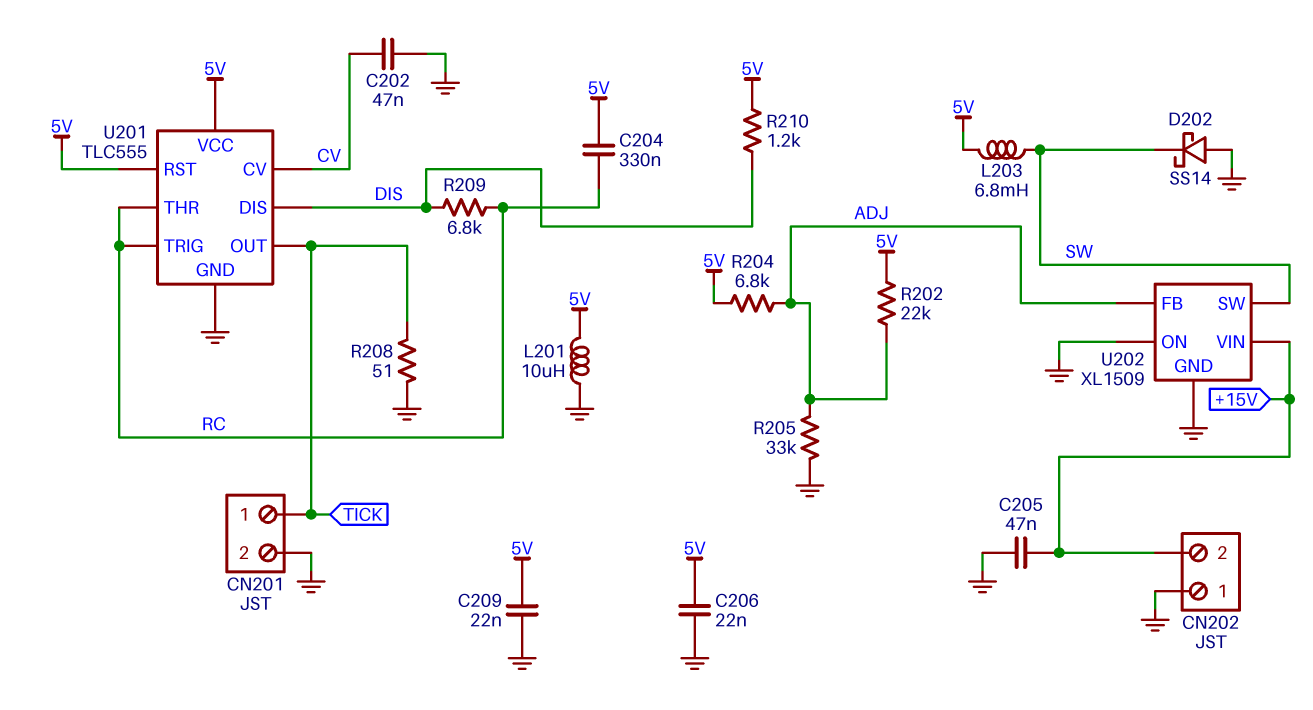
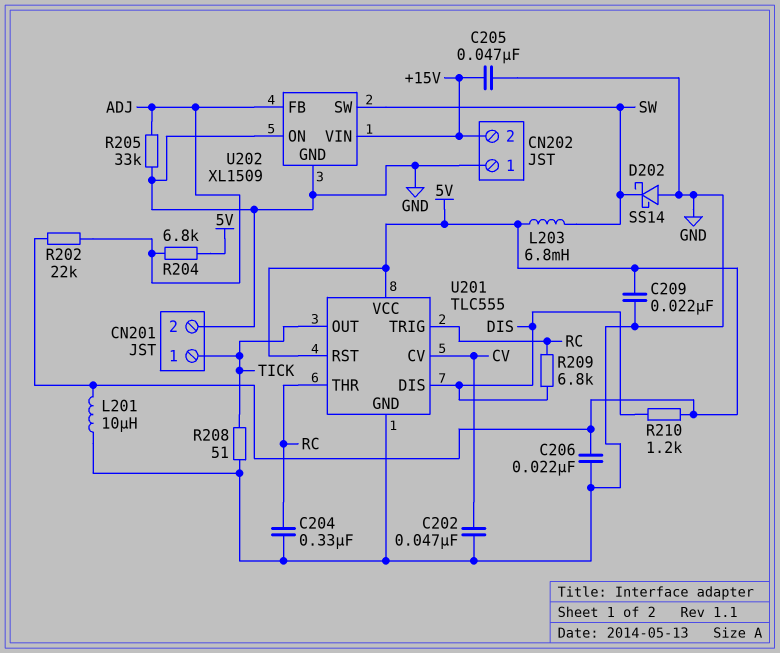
C204: 330nF (5V, RC) -> 330nF (GND, RC)

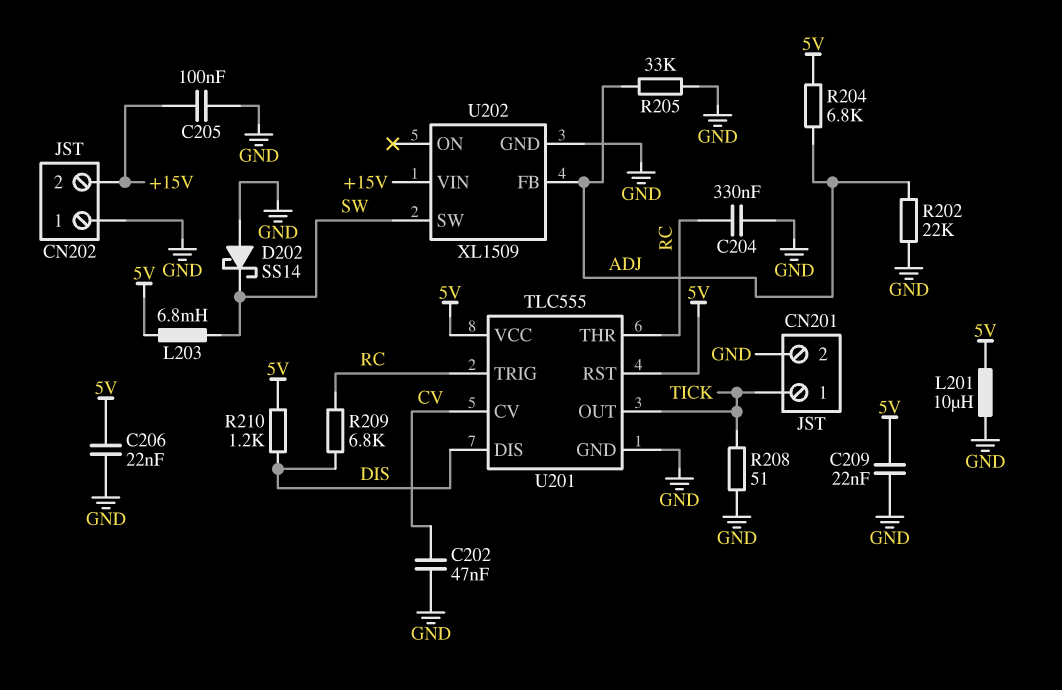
C205: 47nF (+15V, GND) -> 100nF (+15V, GND)
R202: 22k (5V, ADJ) -> 22k (ADJ, GND)
U202 pin ON: GND -> none

